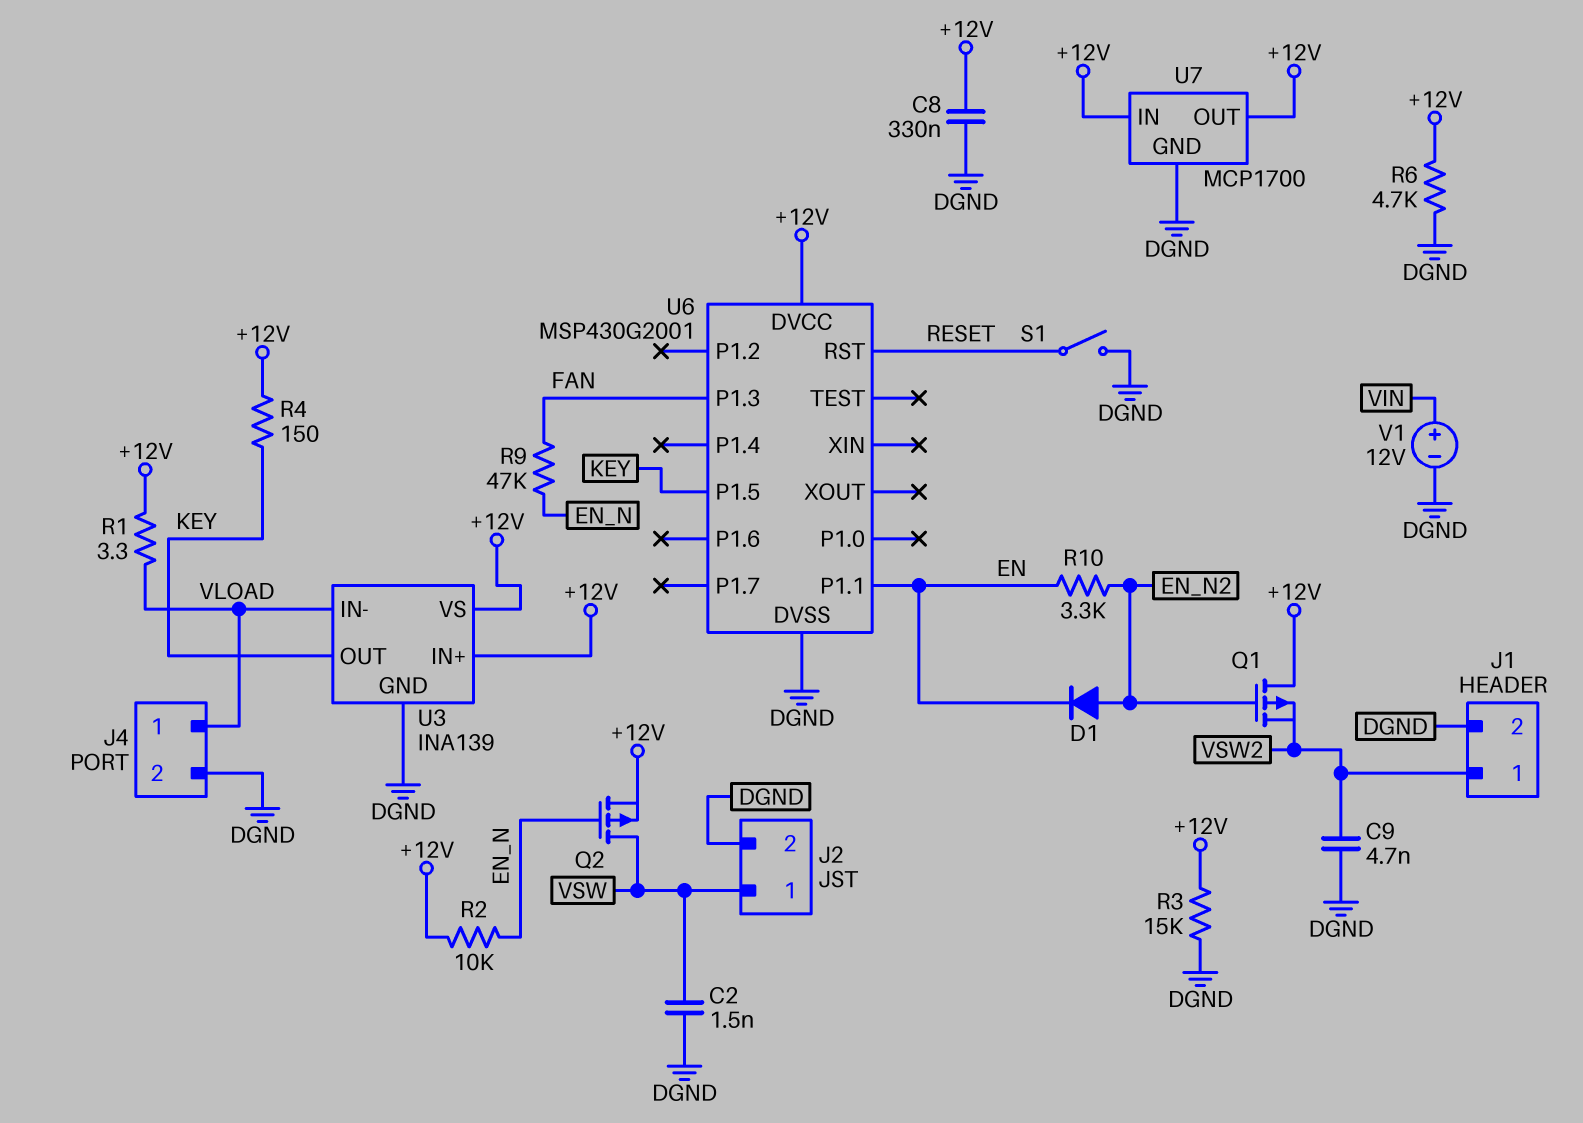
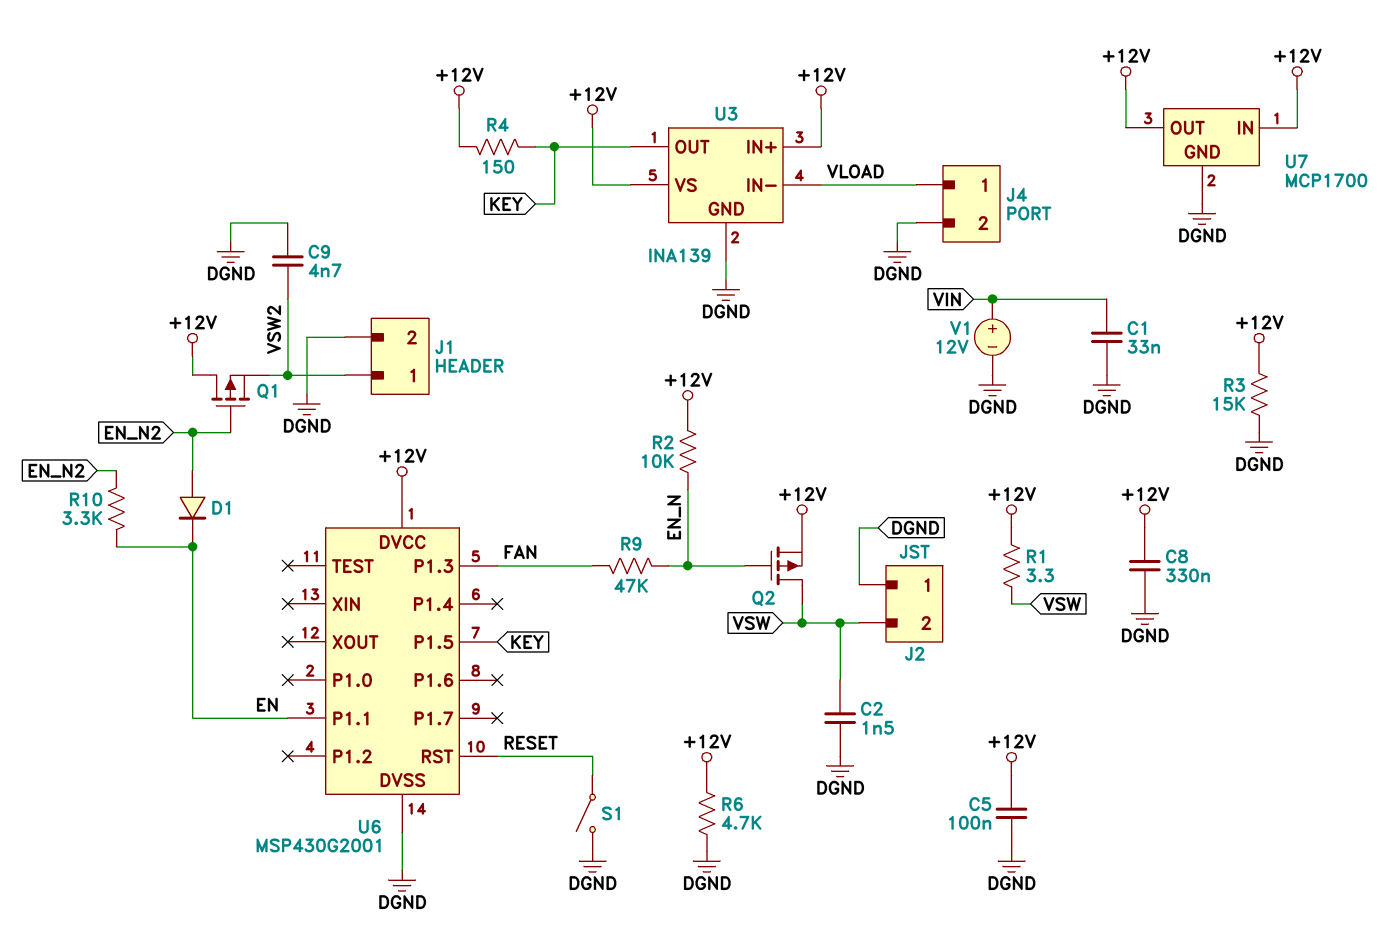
C1: none -> 33nF (DGND, VIN)
C5: none -> 100nF (+12V, DGND)
J2 pin 1: VSW -> DGND
J2 pin 2: DGND -> VSW
R1: 3.3 (+12V, VLOAD) -> 3.3 (+12V, VSW)

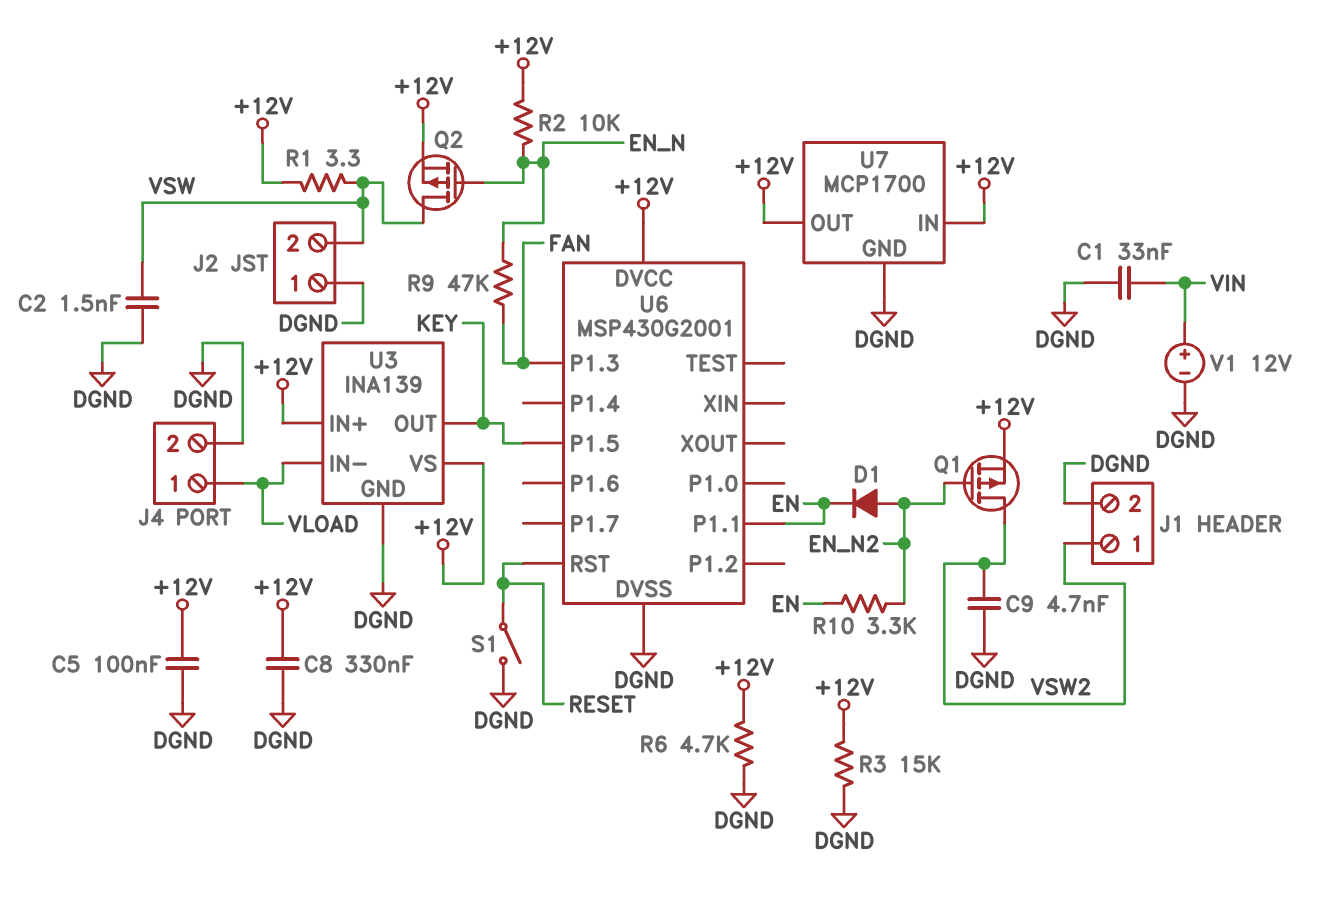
Q1: PMOS (G EN_N2, D +12V, S VSW2) -> PMOS (G EN_N2, D VSW2, S +12V)
R4: 150 (+12V, KEY) -> none

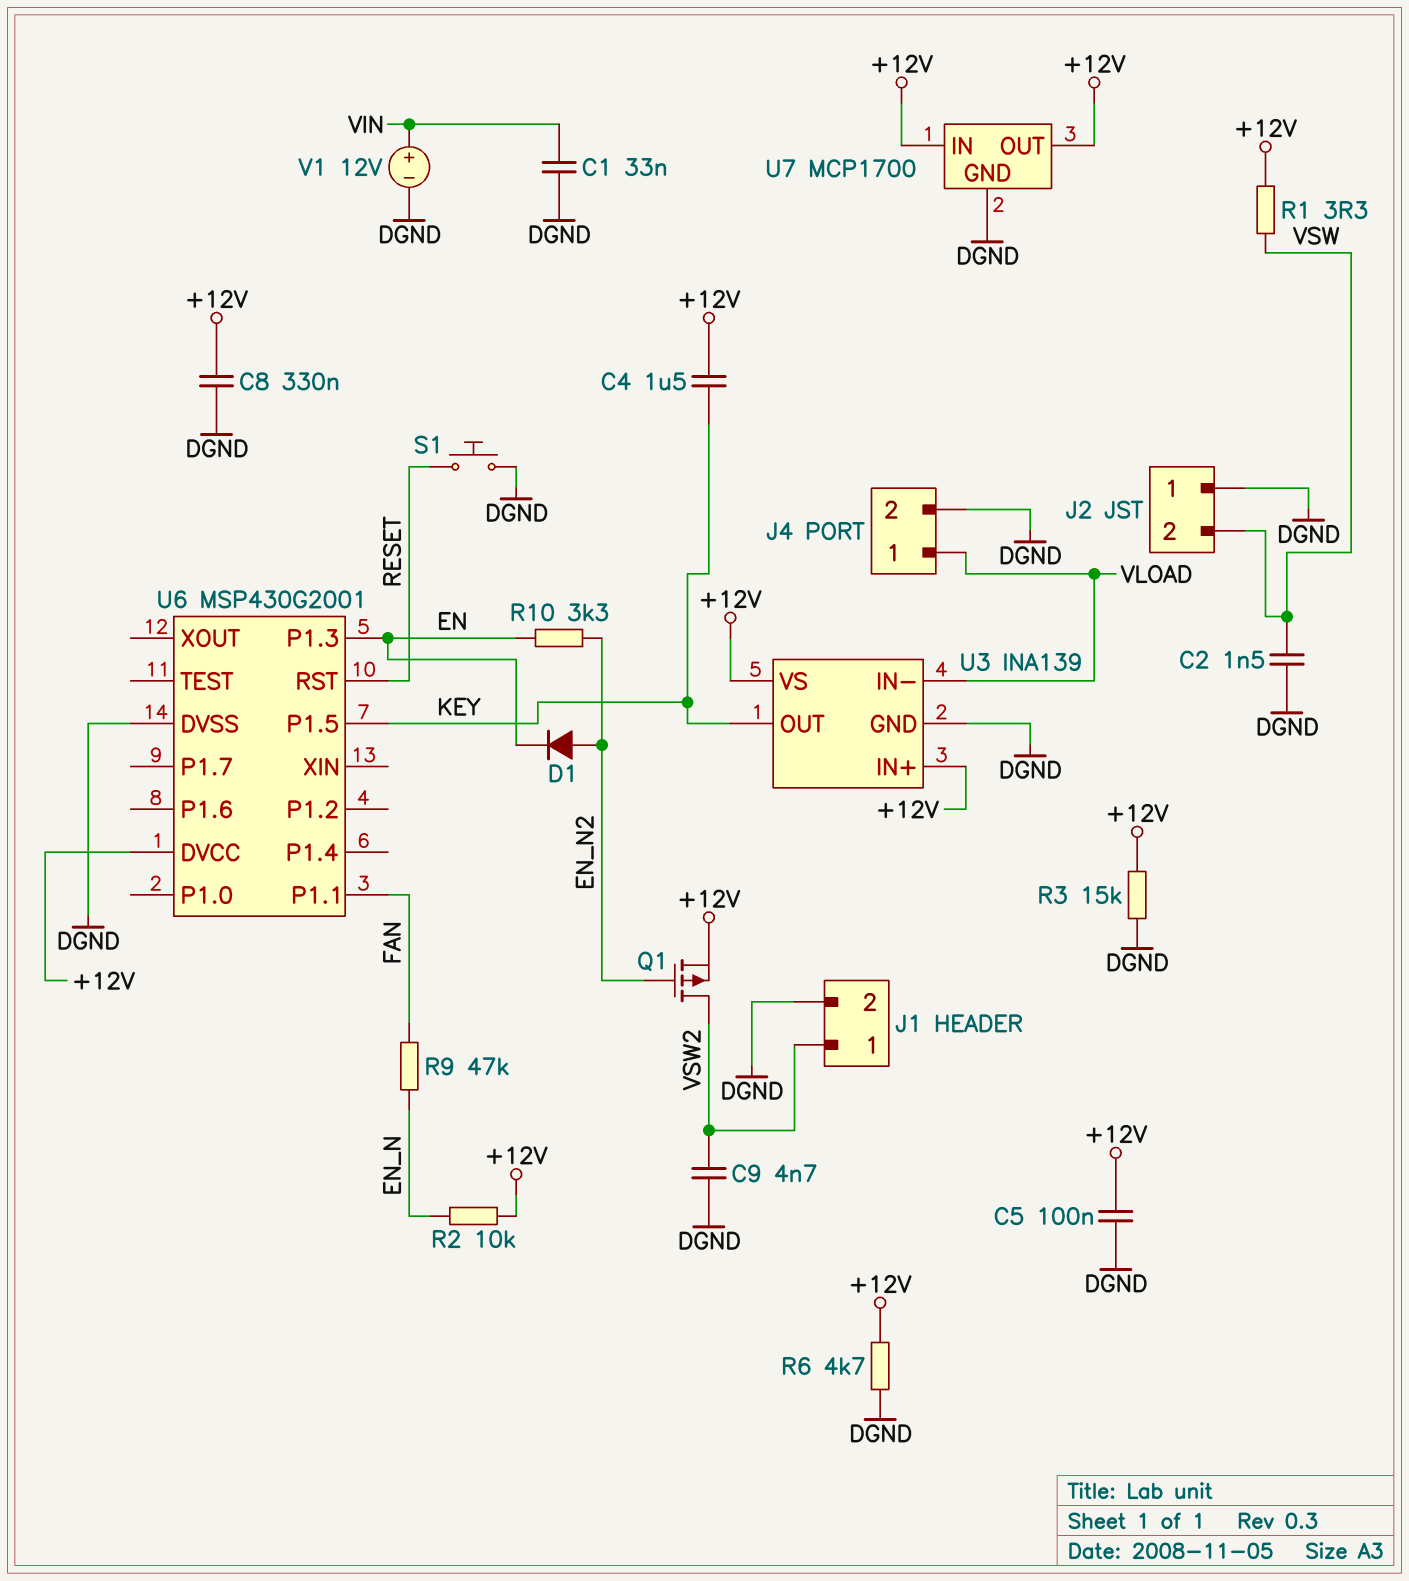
C4: none -> 1.5uF (+12V, KEY)
Q2: PMOS (G EN_N, D VSW, S +12V) -> none
S1: switch (DGND, RESET) -> button (DGND, RESET)
U6 pin P1.1: EN -> FAN
U6 pin P1.3: FAN -> EN

